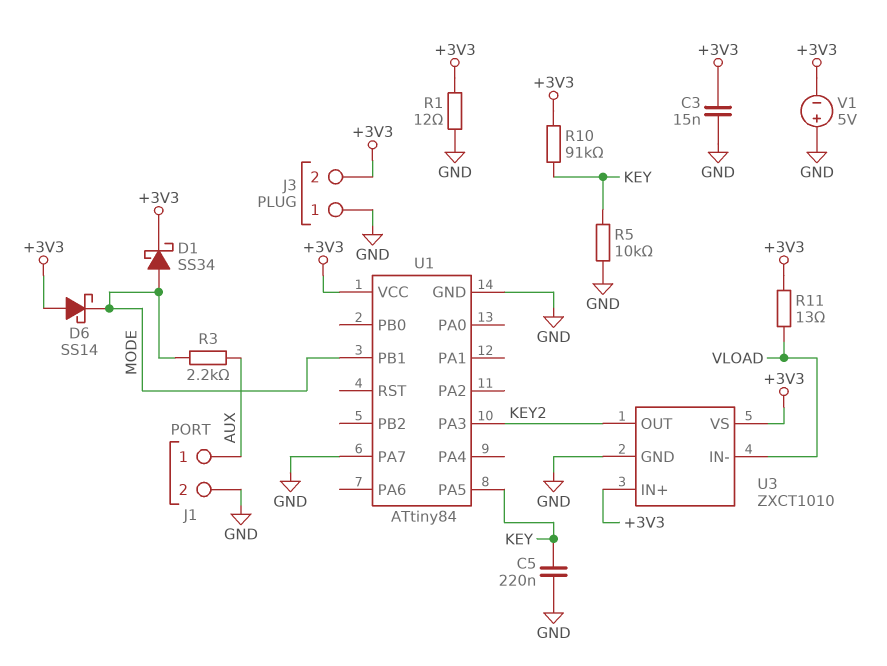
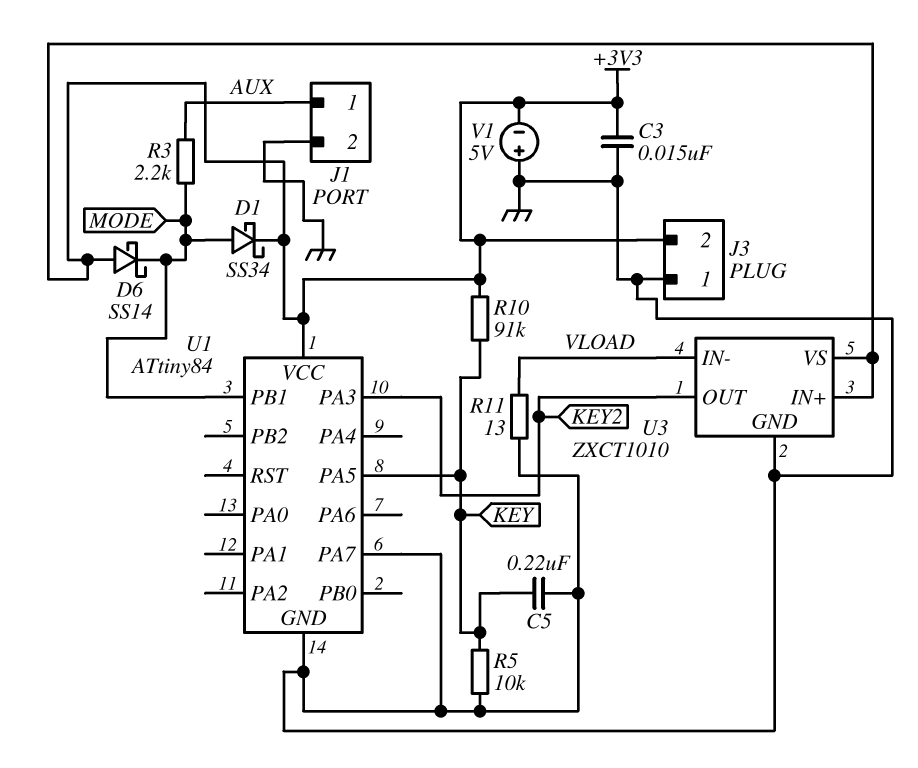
R1: 12 (+3V3, GND) -> none
R11: 13 (+3V3, VLOAD) -> 13 (GND, VLOAD)

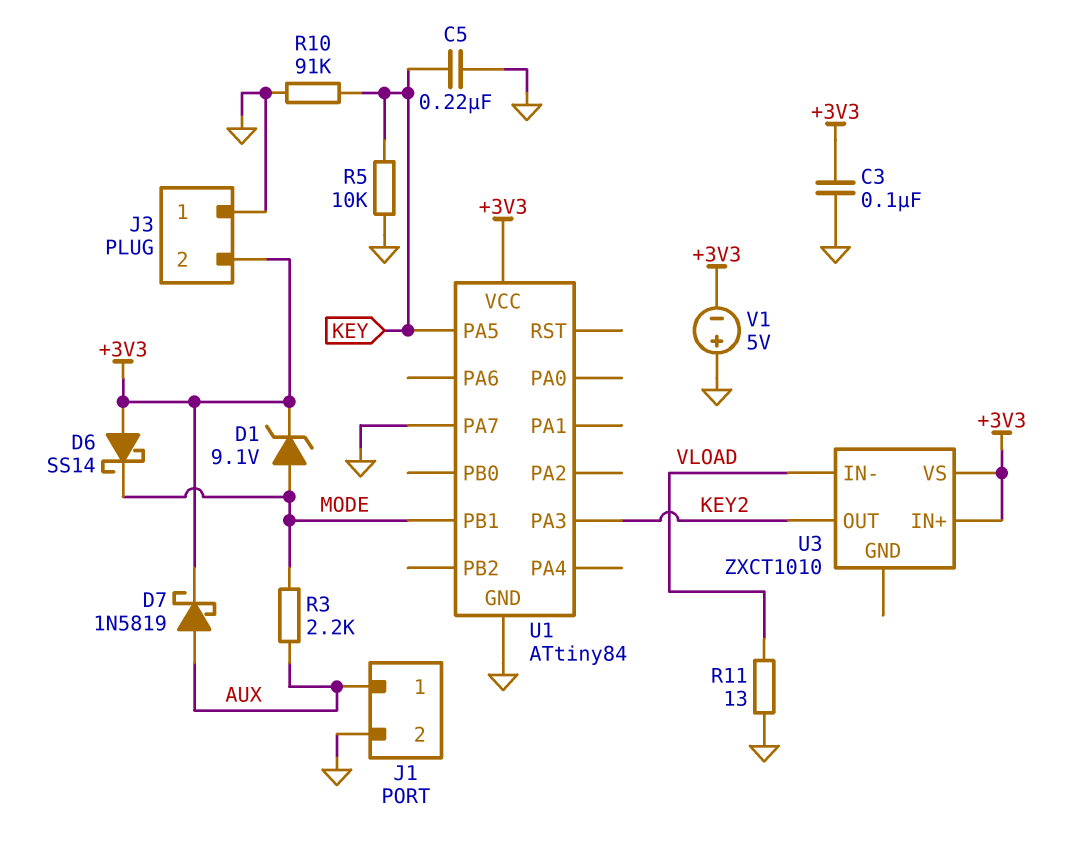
C3: 15nF (+3V3, GND) -> 100nF (+3V3, GND)
D1: schottky SS34 (A MODE, K +3V3) -> zener 9.1V (A MODE, K +3V3)
D7: none -> schottky 1N5819 (A AUX, K +3V3)
R10: 91k (+3V3, KEY) -> 91k (GND, KEY)
U3 pin GND: GND -> none

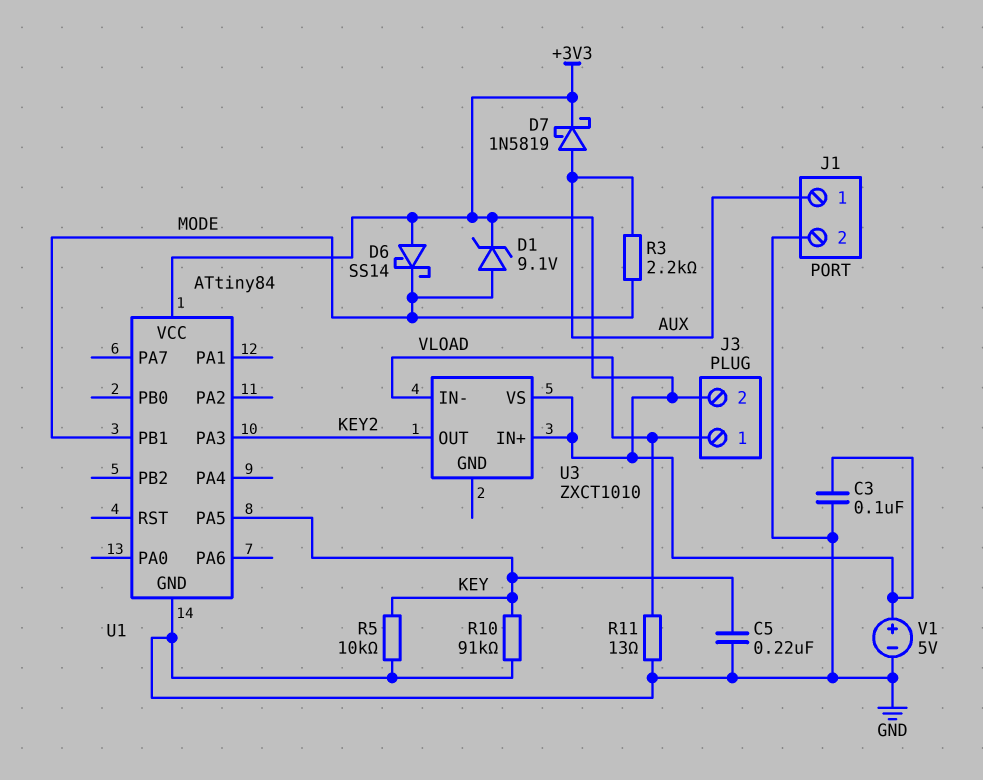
J3 pin 1: GND -> VLOAD
U1 pin PA7: GND -> none
V1: 5V (plus GND, minus +3V3) -> 5V (plus +3V3, minus GND)

